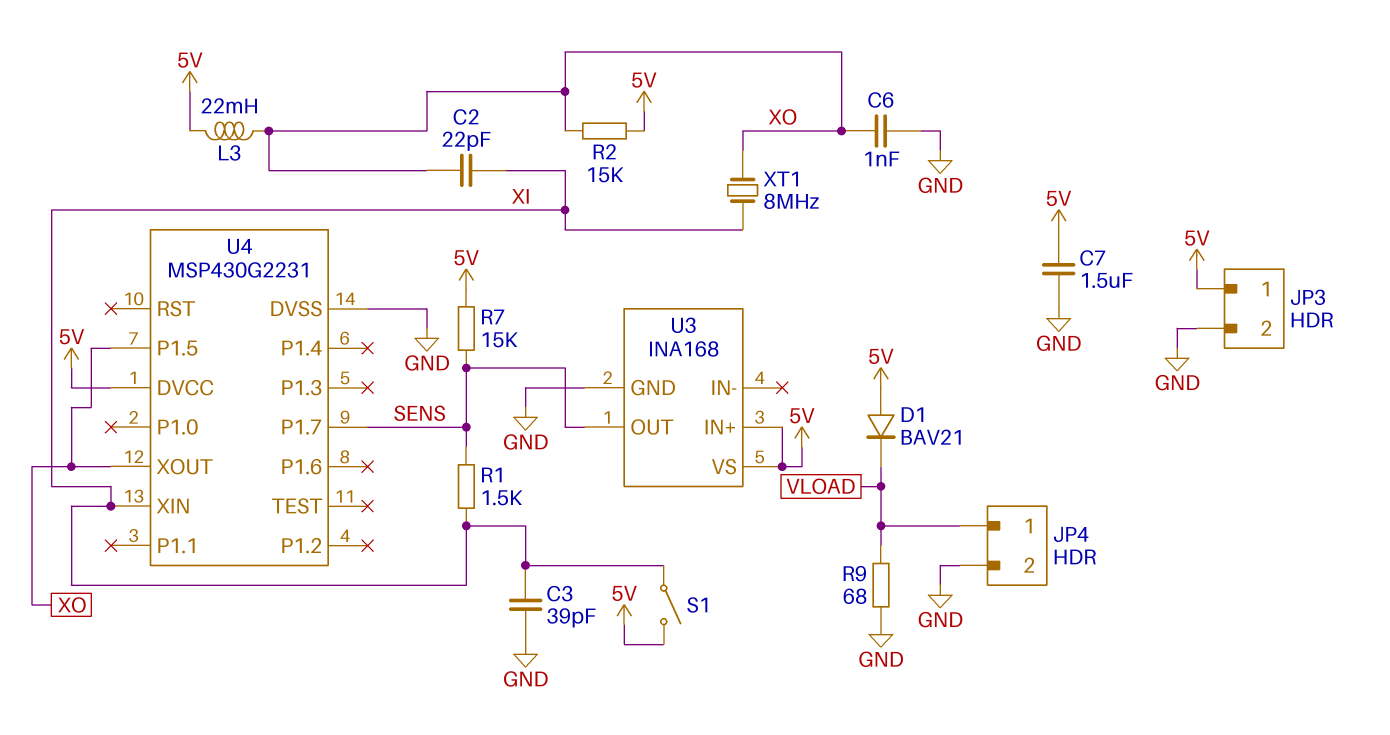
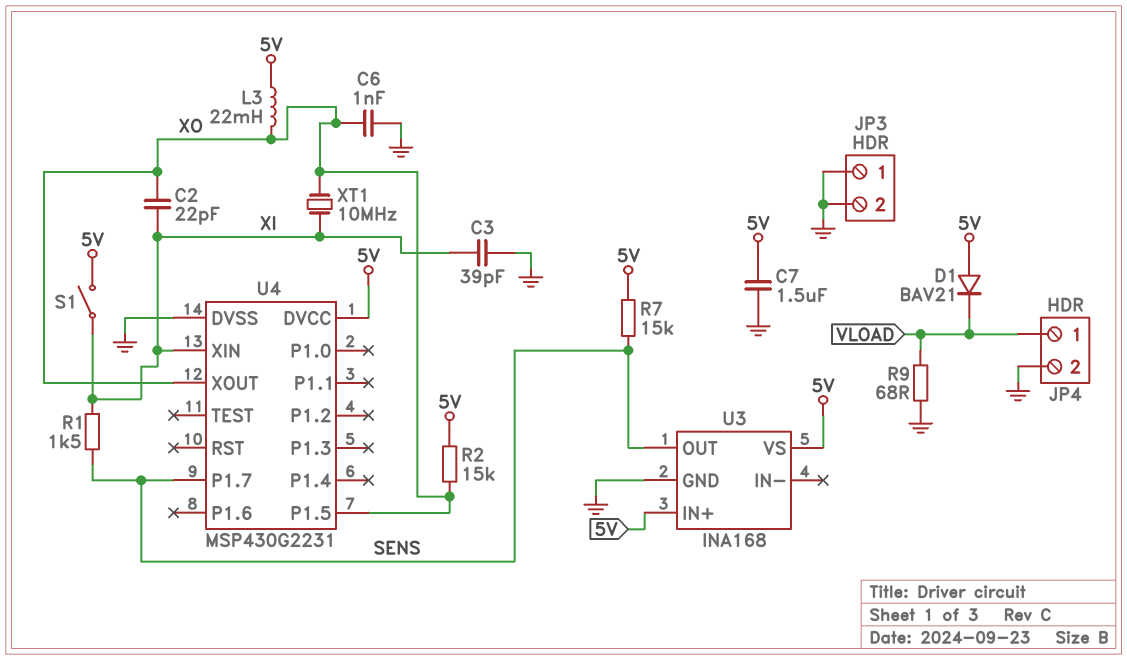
JP3 pin 1: 5V -> GND
XT1: 8MHz (XI, XO) -> 10MHz (XI, XO)

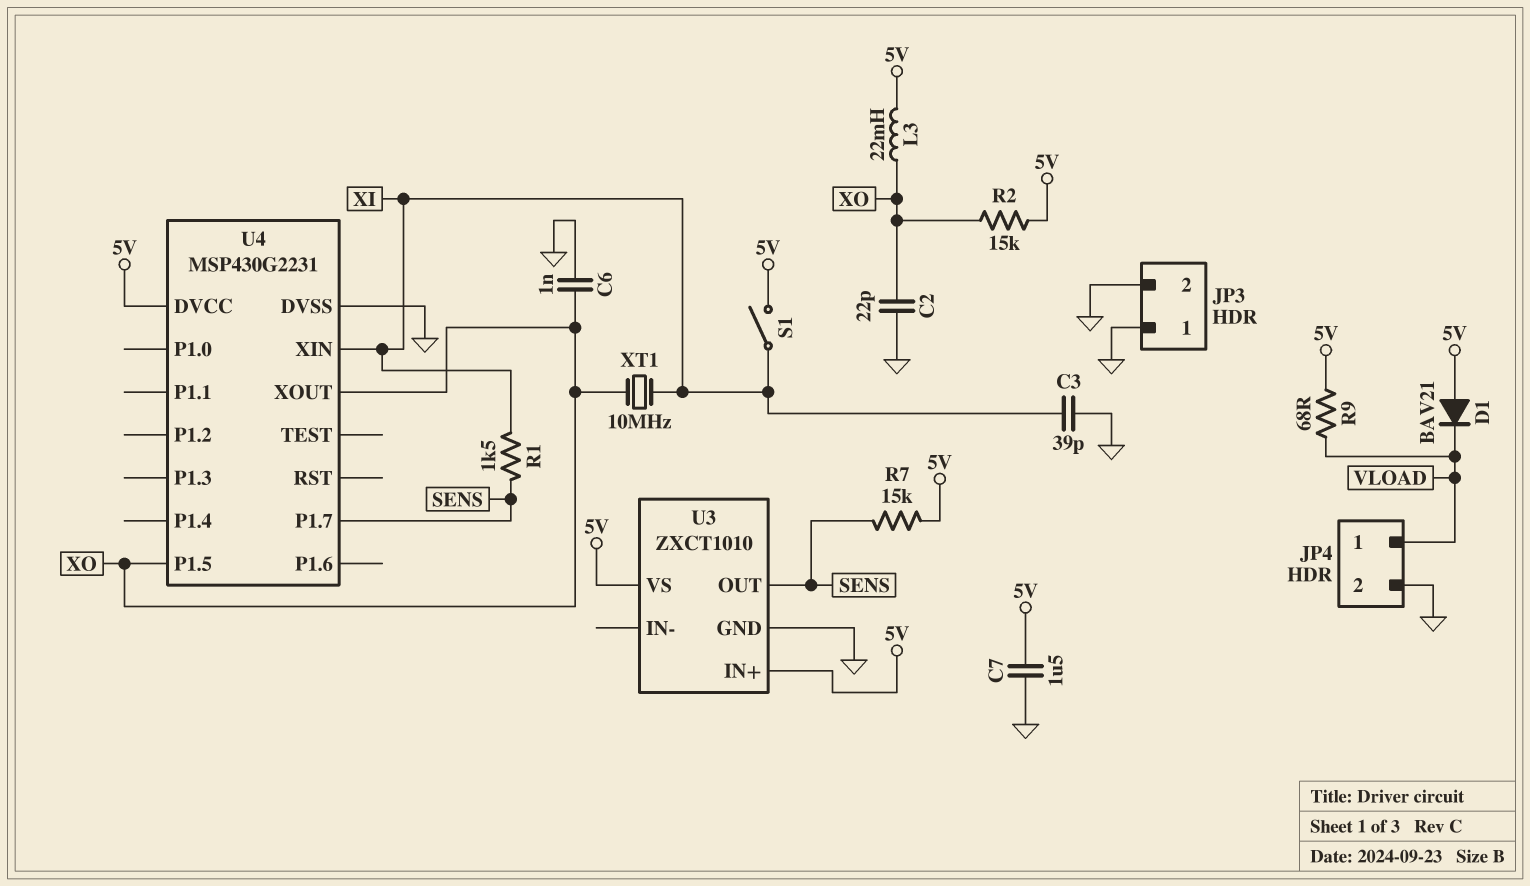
C2: 22pF (XI, XO) -> 22pF (GND, XO)
R9: 68 (GND, VLOAD) -> 68 (5V, VLOAD)
U3: INA168 -> ZXCT1010

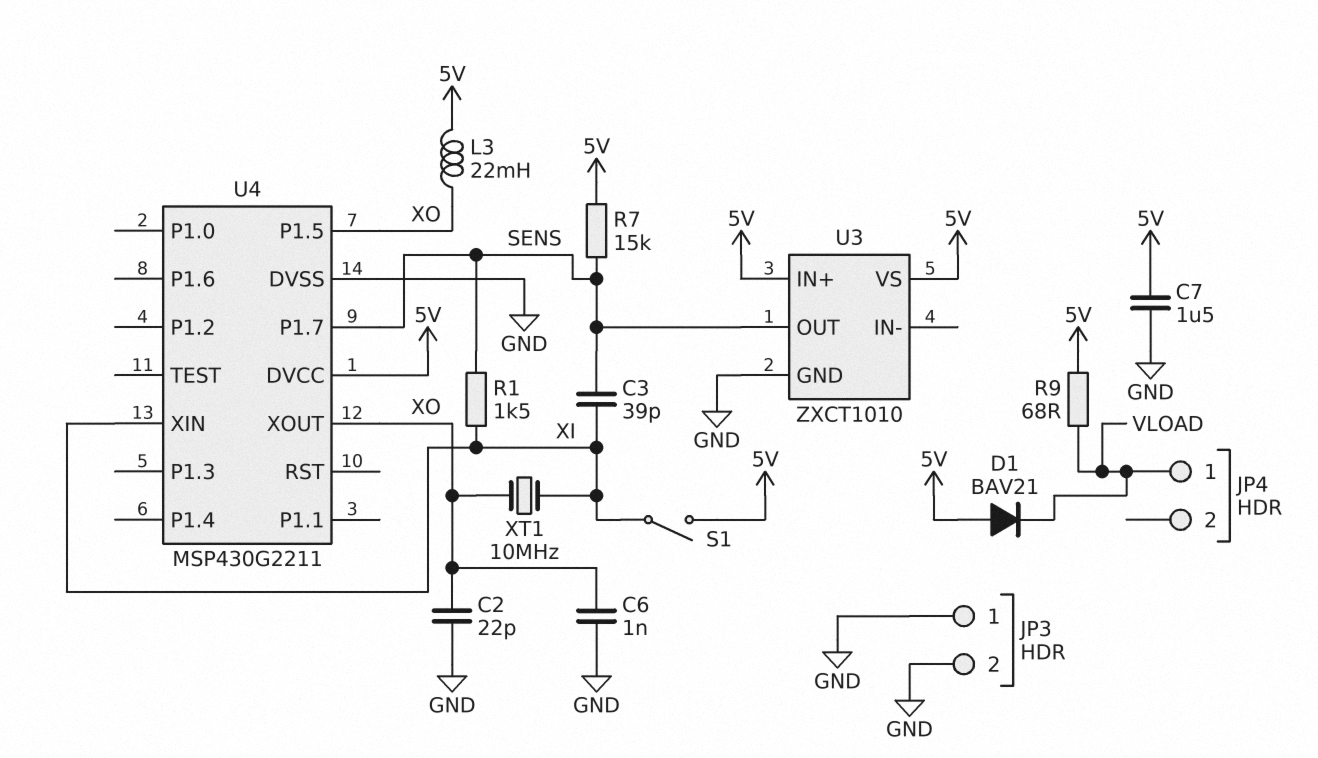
C3: 39pF (GND, XI) -> 39pF (SENS, XI)
JP4 pin 2: GND -> none
R2: 15k (5V, XO) -> none
U4: MSP430G2231 -> MSP430G2211

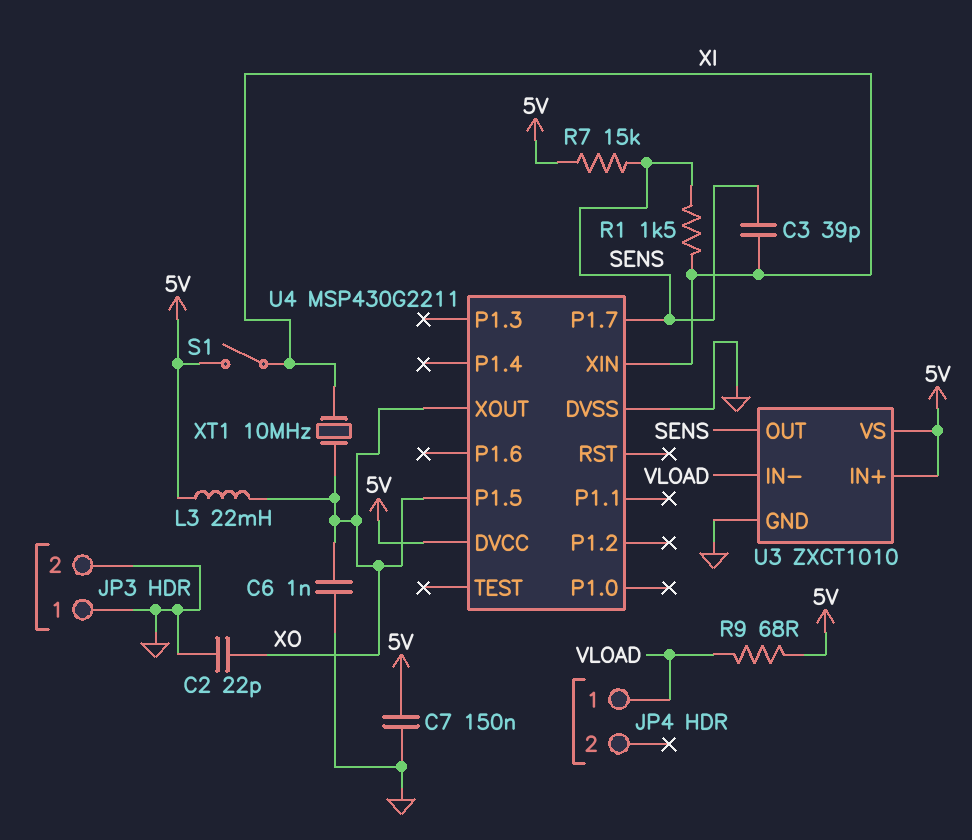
C7: 1.5uF (5V, GND) -> 150nF (5V, GND)
D1: diode BAV21 (A 5V, K VLOAD) -> none
U3 pin IN-: none -> VLOAD

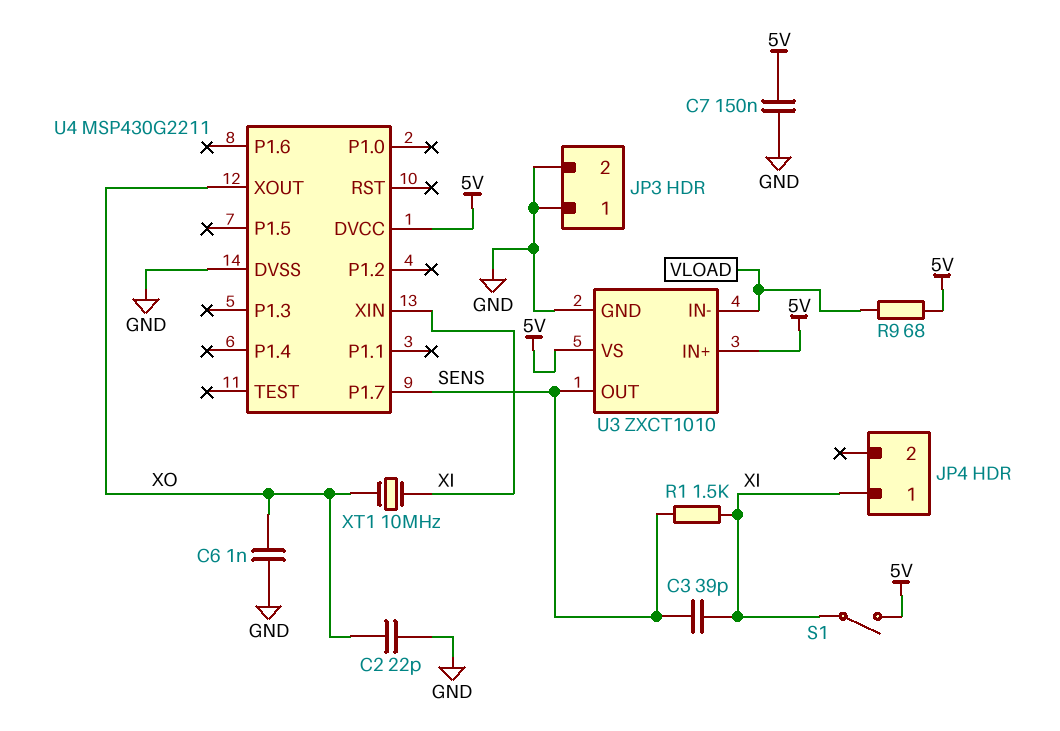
JP4 pin 1: VLOAD -> XI
L3: 22mH (5V, XO) -> none
R7: 15k (5V, SENS) -> none
U4 pin P1.5: XO -> none

